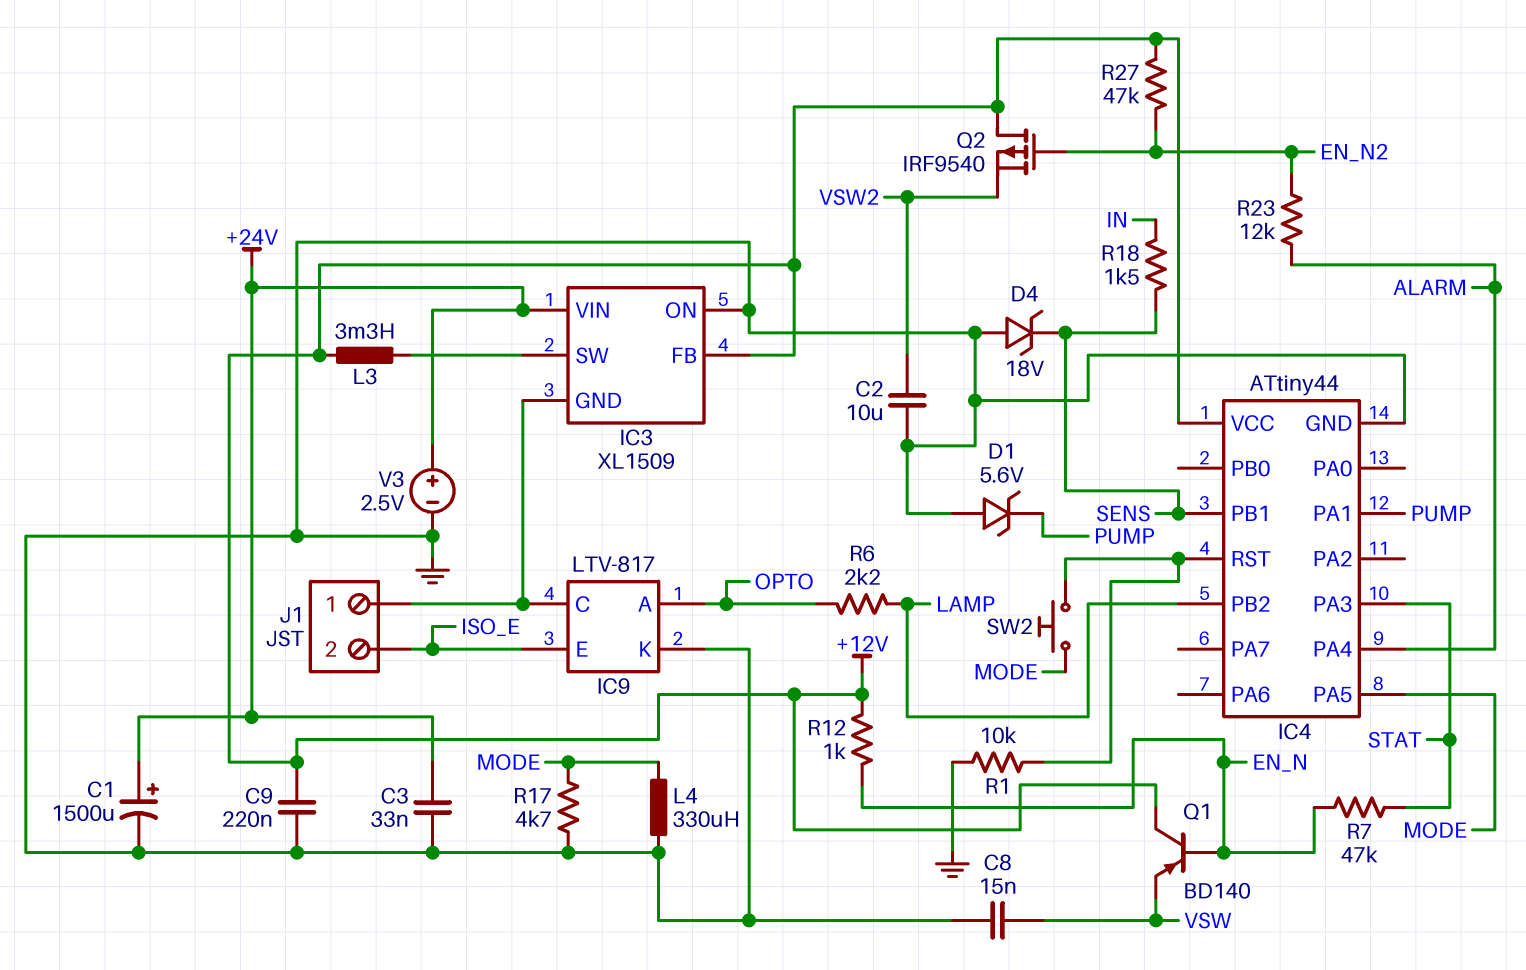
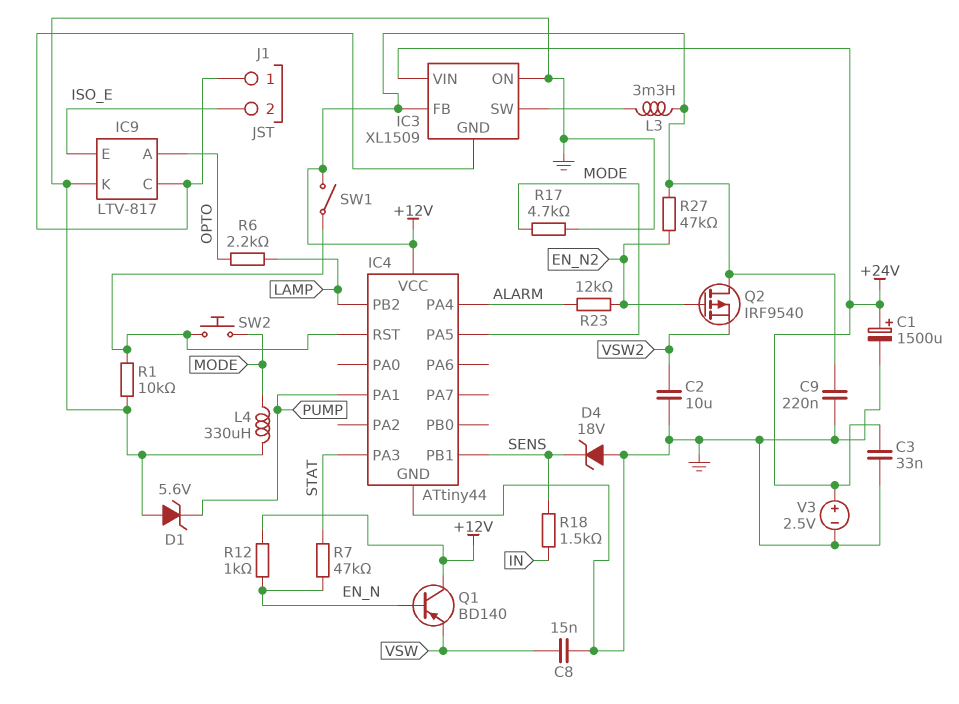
SW1: none -> switch (+12V, IC4/RST)

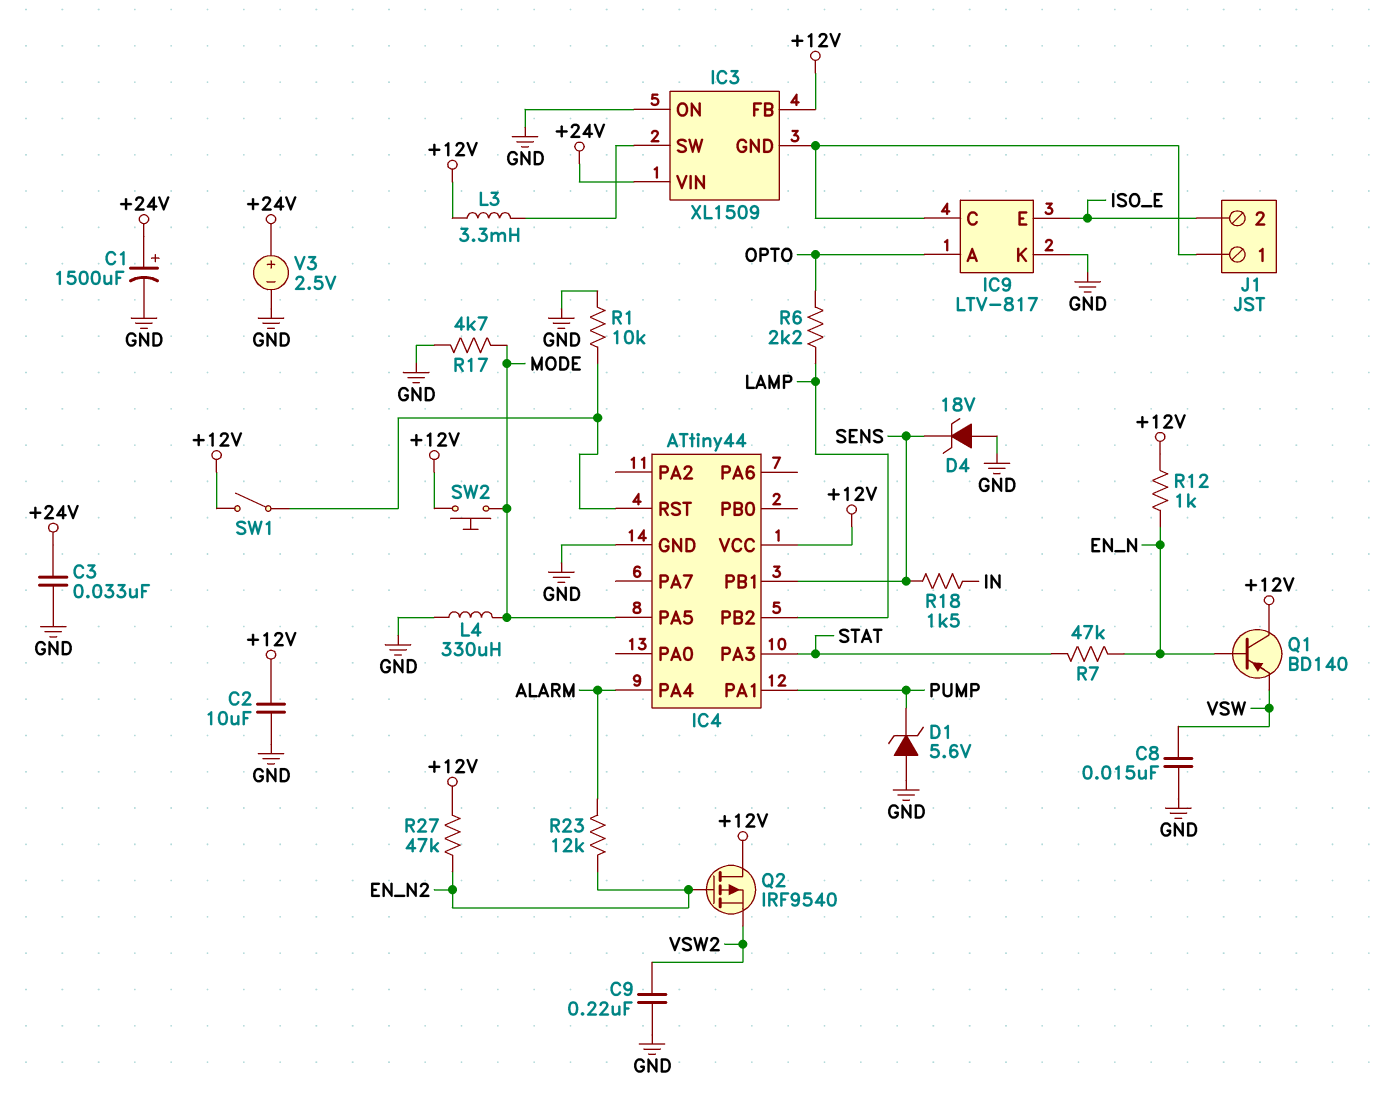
C2: 10uF (GND, VSW2) -> 10uF (+12V, GND)
C9: 220nF (+12V, GND) -> 220nF (GND, VSW2)
SW2: button (IC4/RST, MODE) -> button (+12V, MODE)

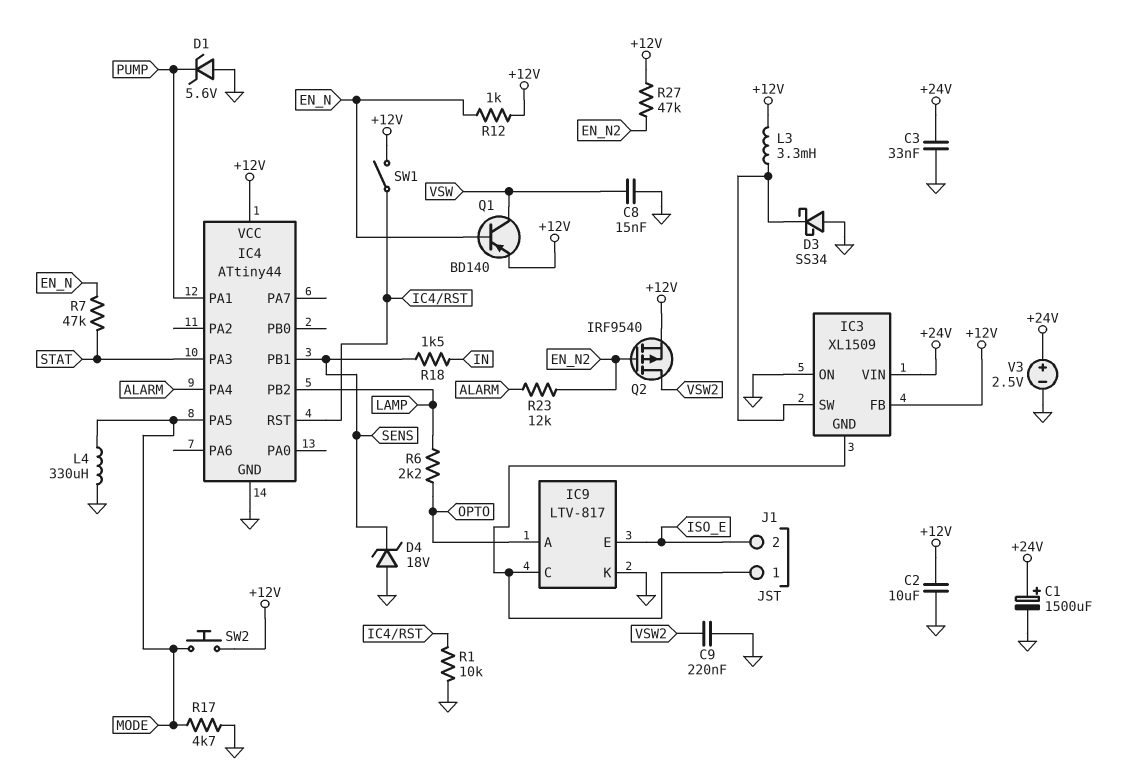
D3: none -> schottky SS34 (A GND, K IC3/SW)
Q1: PNP BD140 (B EN_N, C +12V, E VSW) -> PNP BD140 (B EN_N, C VSW, E +12V)
Q2: PMOS IRF9540 (G EN_N2, D +12V, S VSW2) -> PMOS IRF9540 (G EN_N2, D VSW2, S +12V)

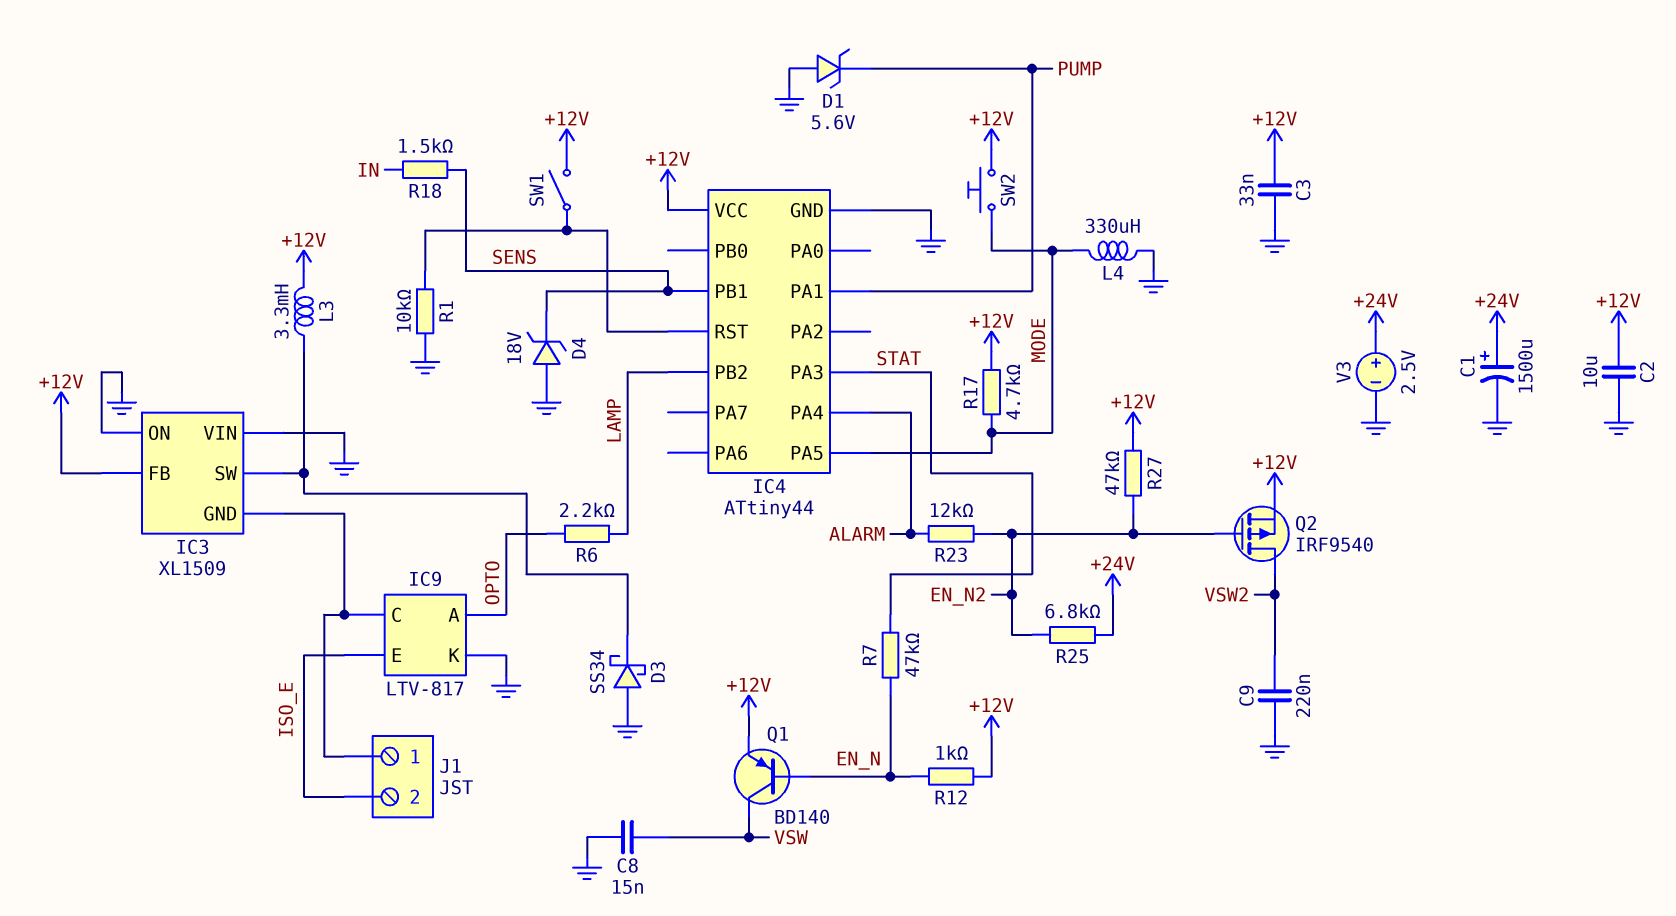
C3: 33nF (+24V, GND) -> 33nF (+12V, GND)
IC3 pin VIN: +24V -> GND
R17: 4.7k (GND, MODE) -> 4.7k (+12V, MODE)
R25: none -> 6.8k (+24V, EN_N2)

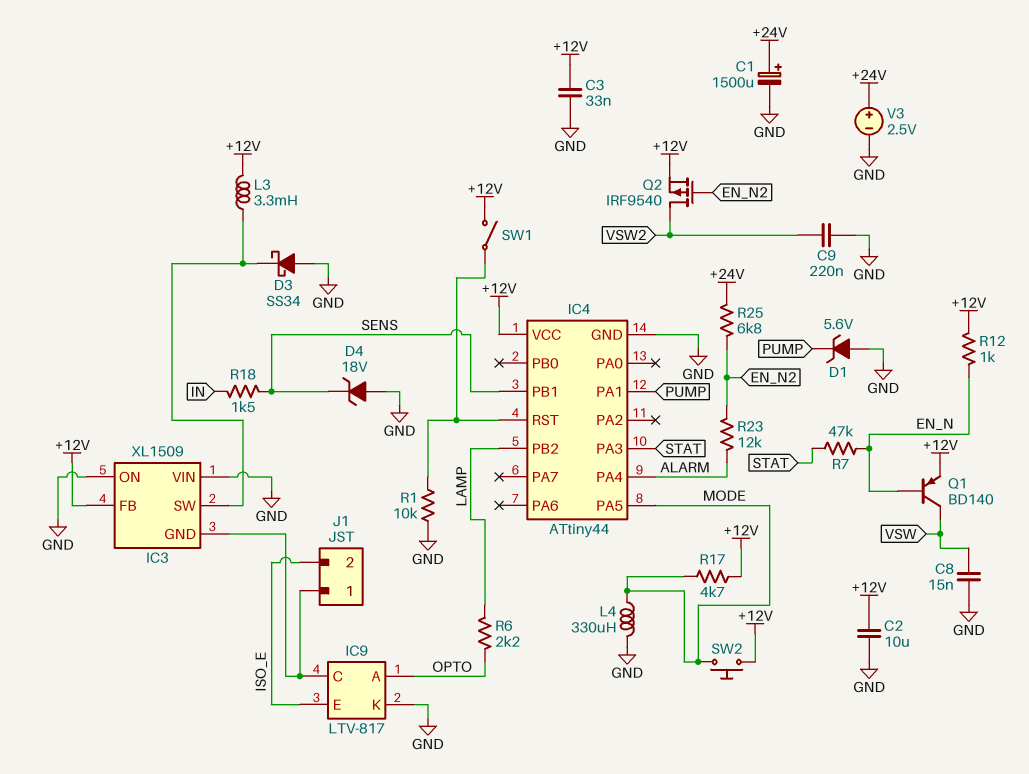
R27: 47k (+12V, EN_N2) -> none

